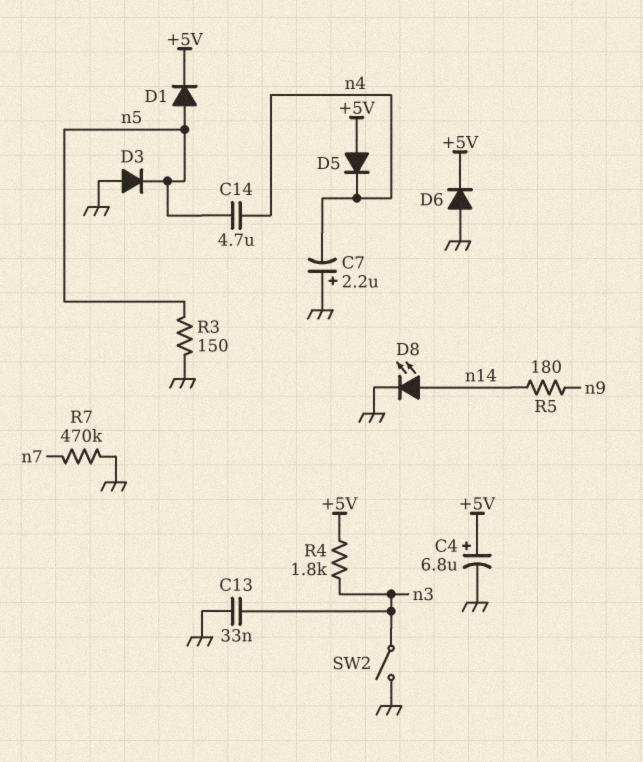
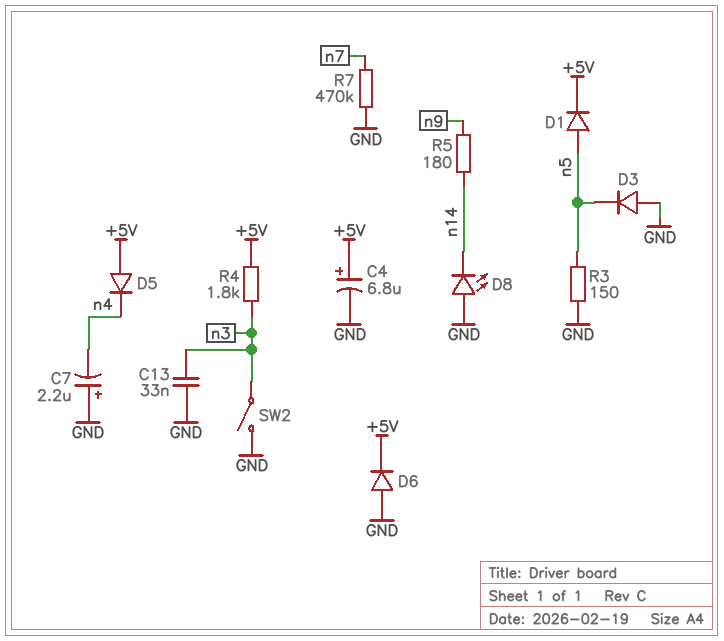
C14: 4.7uF (n4, n5) -> none
D8: LED (A n14, K GND) -> LED (A GND, K n14)

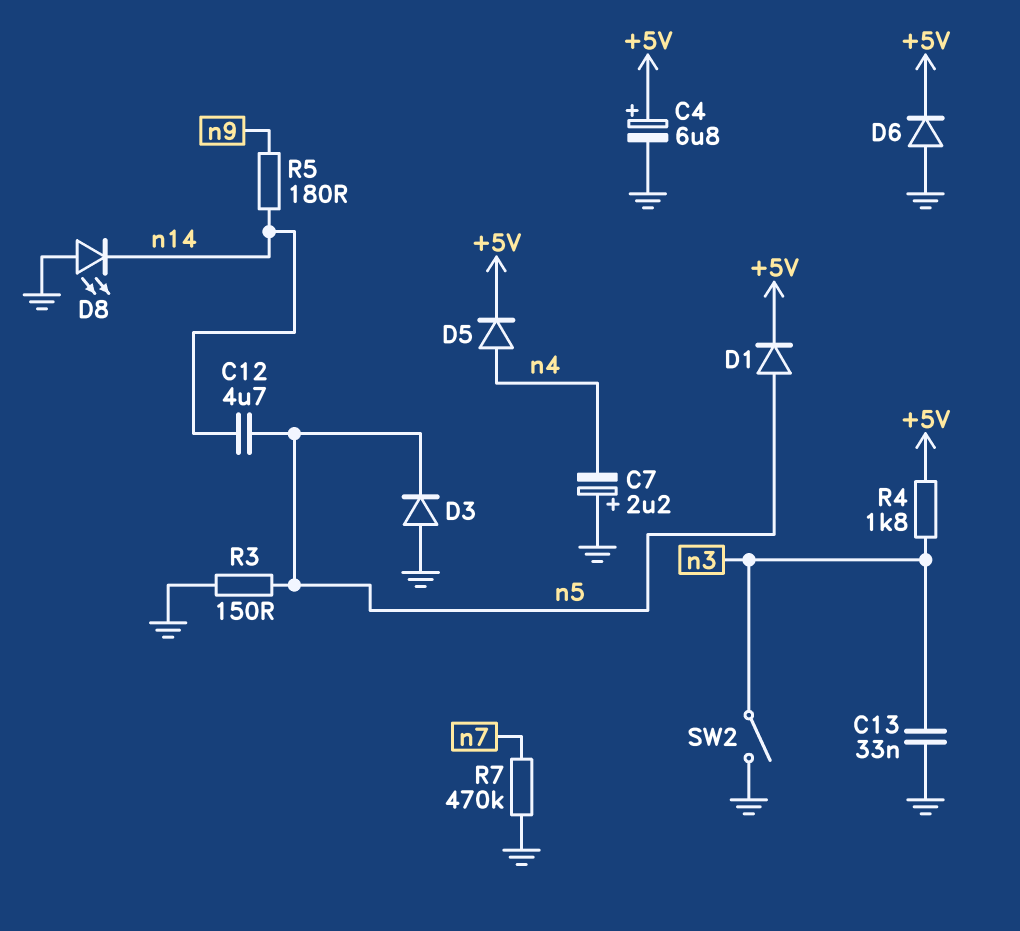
C12: none -> 4.7uF (n5, n14)
D5: diode (A +5V, K n4) -> diode (A n4, K +5V)

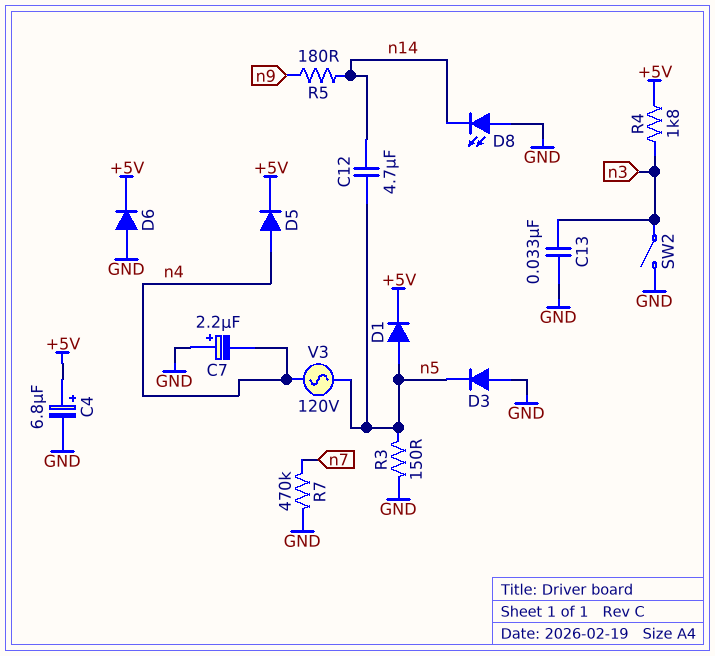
V3: none -> AC 120V (n4, n5)

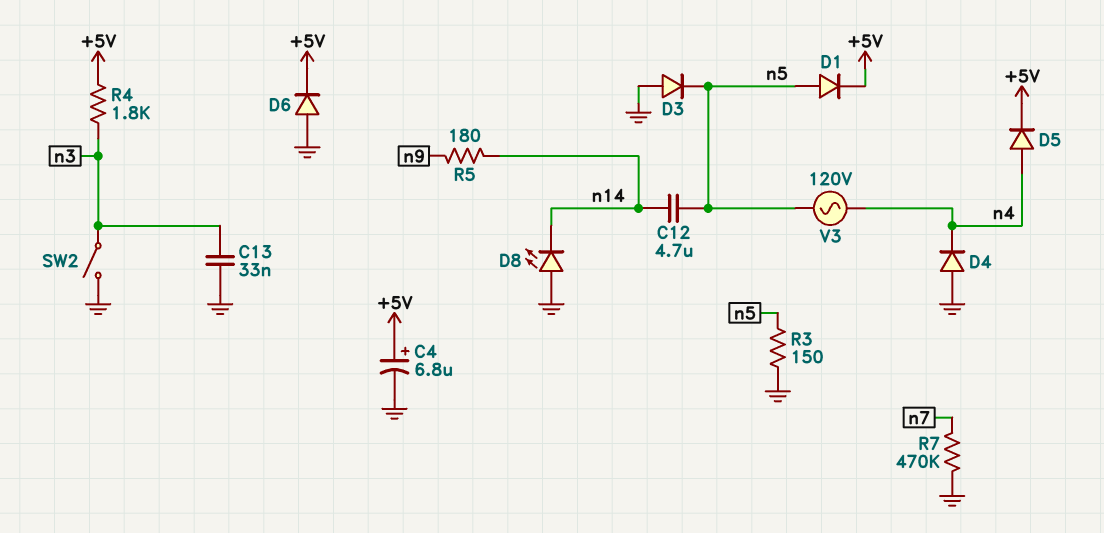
C7: 2.2uF (plus GND, minus n4) -> none
D4: none -> diode (A GND, K n4)

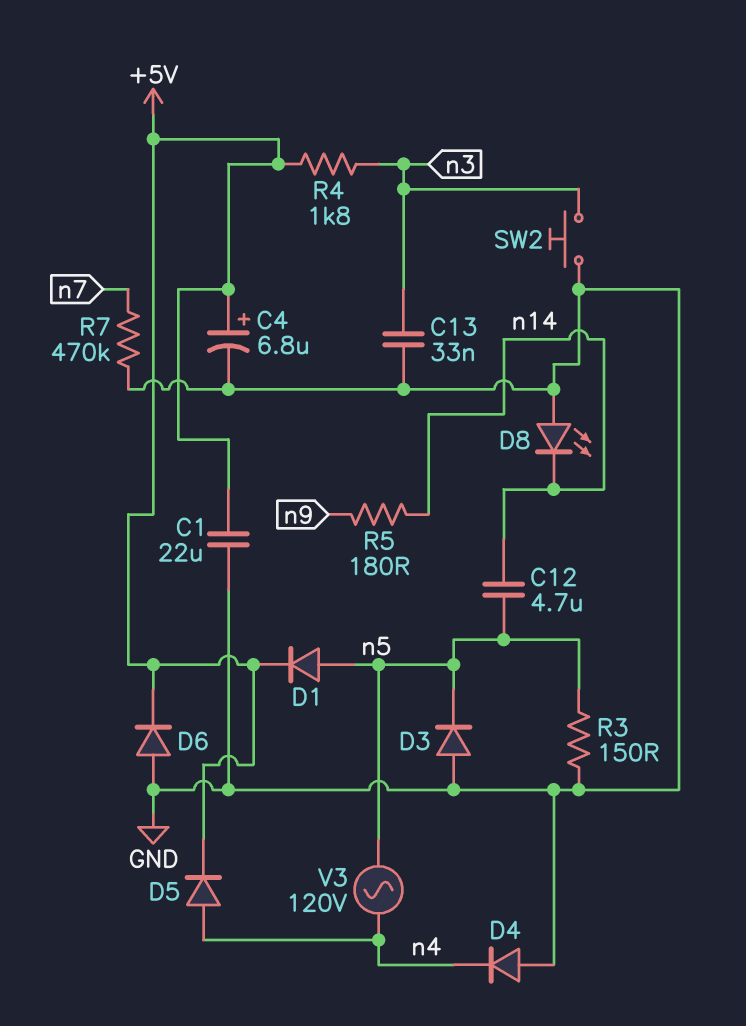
C1: none -> 22uF (+5V, GND)
SW2: switch (GND, n3) -> button (GND, n3)

